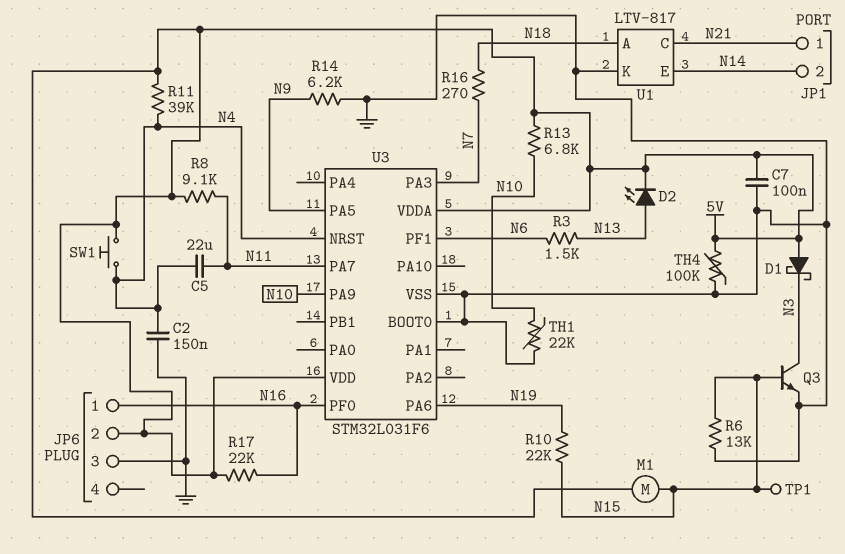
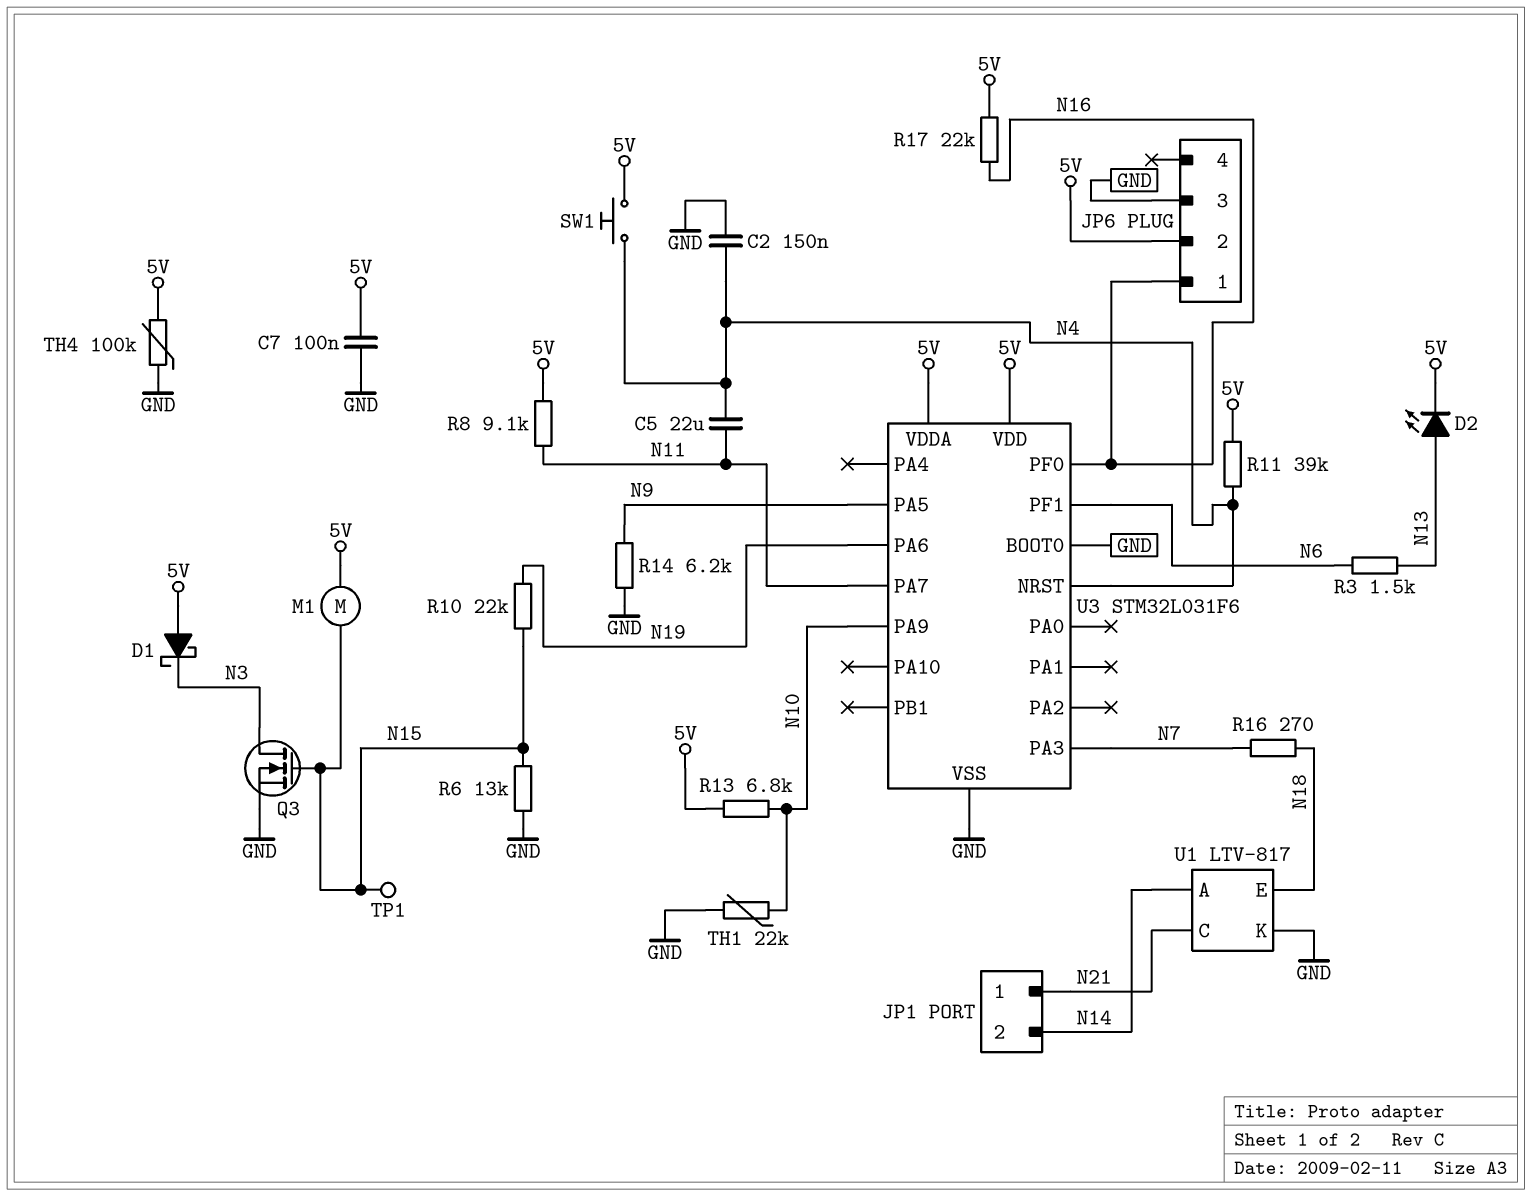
Q3: NPN (B N15, C N3, E GND) -> NMOS (G N15, D N3, S GND)
U1 pin A: N18 -> N14
U1 pin E: N14 -> N18

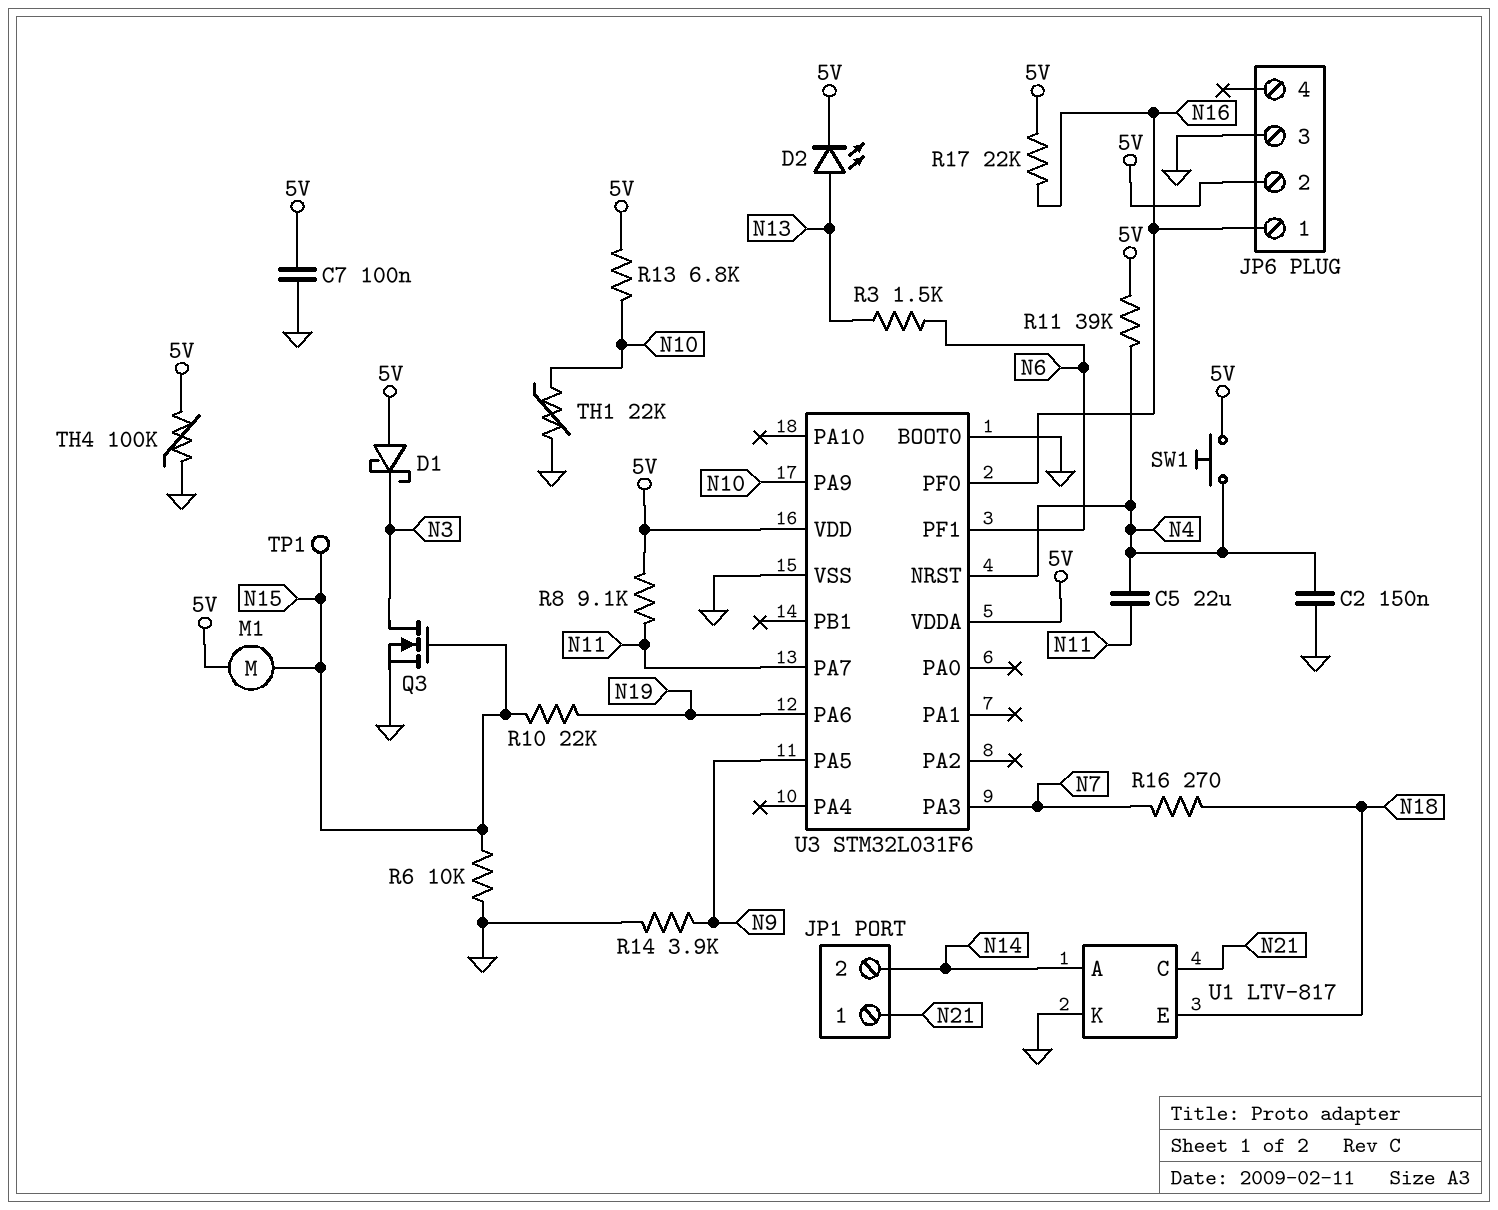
R6: 13k (GND, N15) -> 10k (GND, N15)
R14: 6.2k (GND, N9) -> 3.9k (GND, N9)

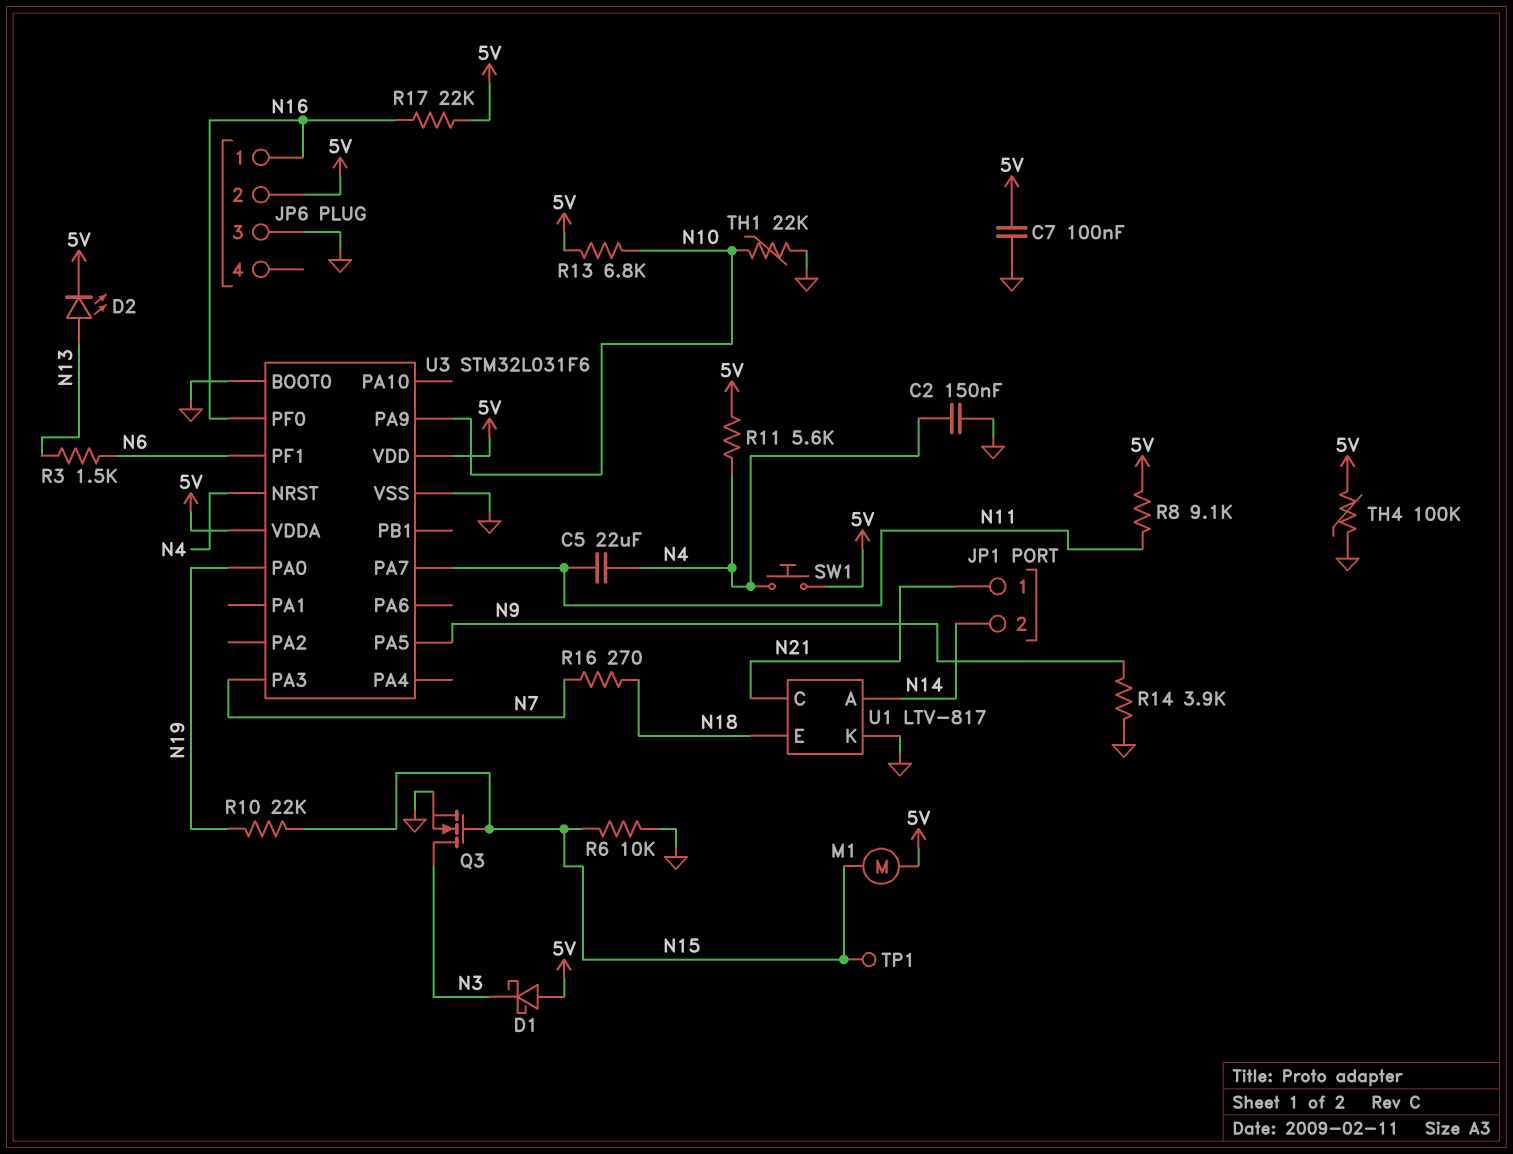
R11: 39k (5V, N4) -> 5.6k (5V, N4)
U3 pin PA0: none -> N19
U3 pin PA6: N19 -> none

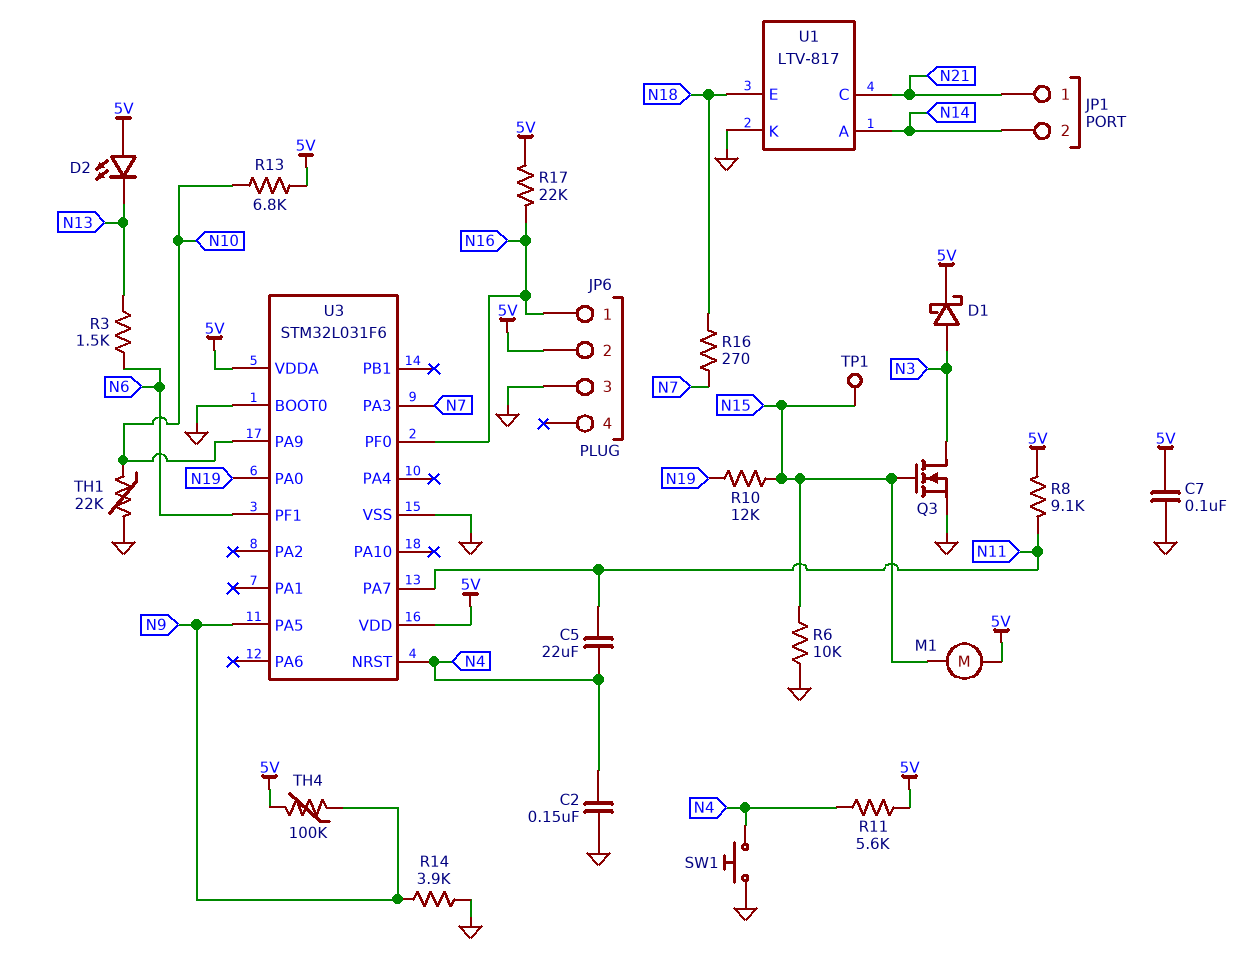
D1: schottky (A 5V, K N3) -> schottky (A N3, K 5V)
D2: LED (A N13, K 5V) -> LED (A 5V, K N13)
R10: 22k (N15, N19) -> 12k (N15, N19)
SW1: button (5V, N4) -> button (GND, N4)
TH4: 100k (5V, GND) -> 100k (5V, N9)

